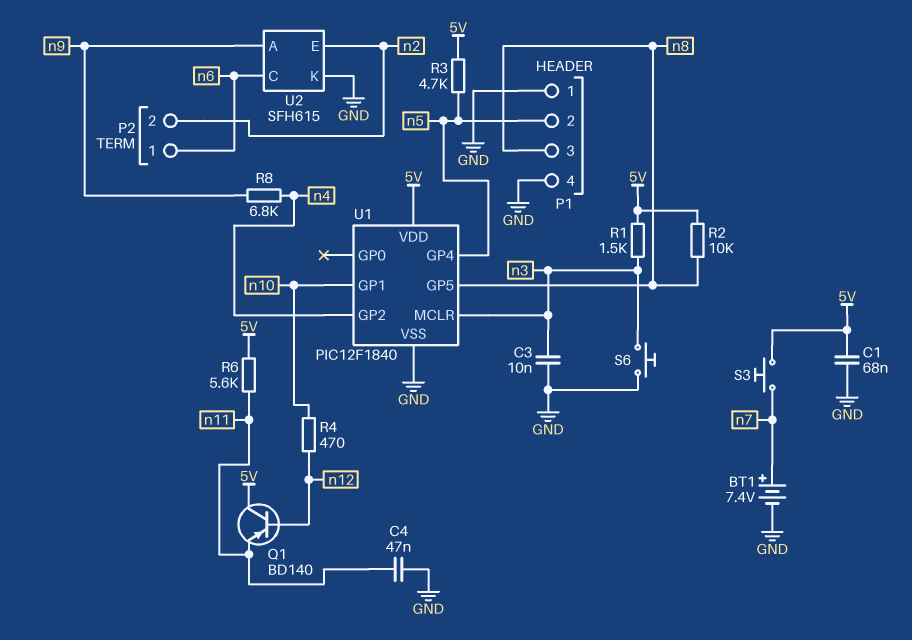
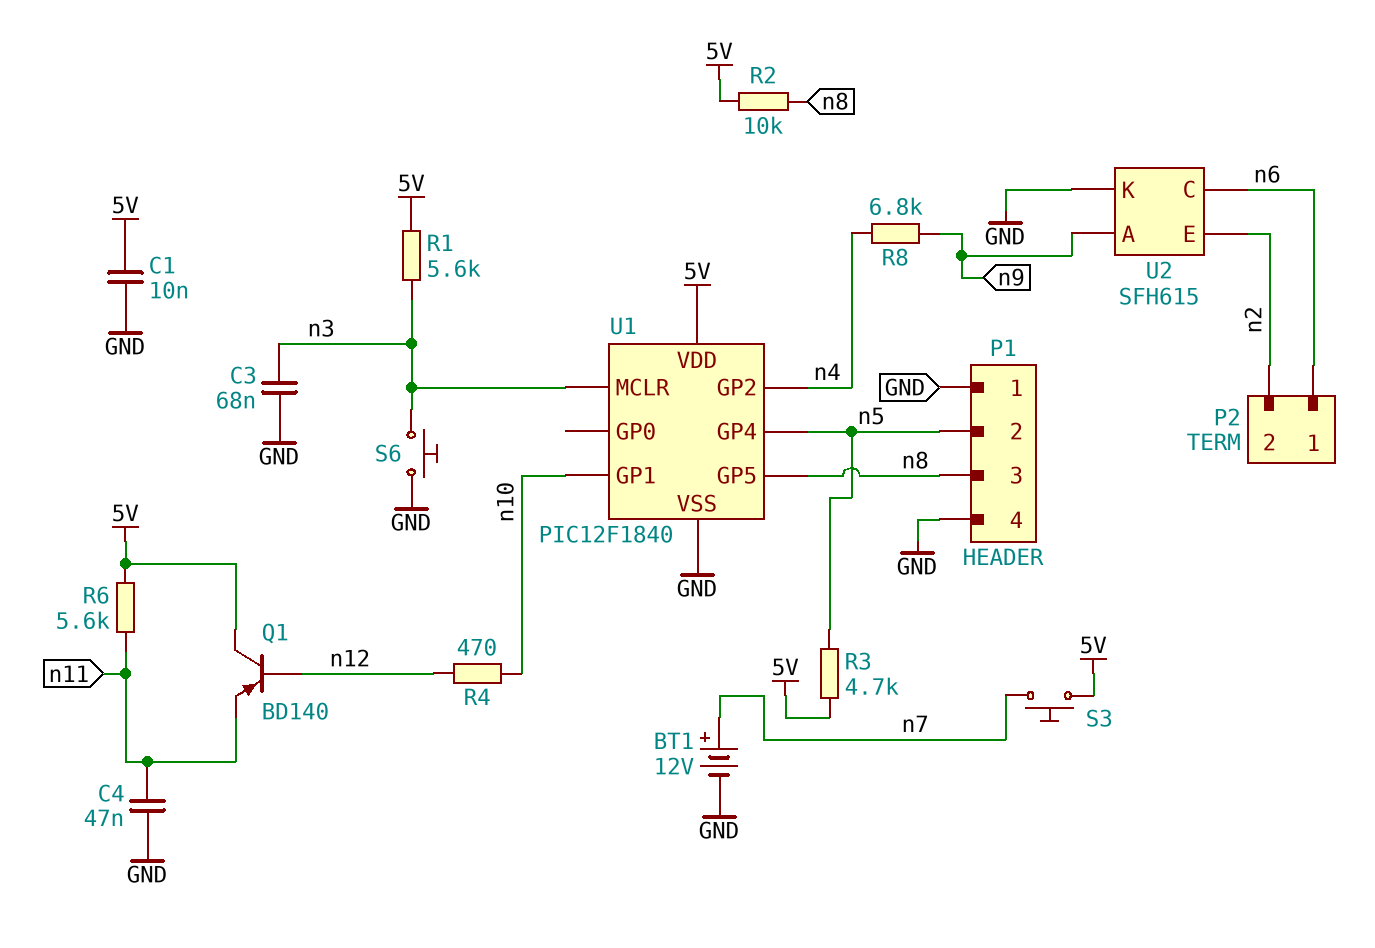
BT1: 7.4V (plus n7, minus GND) -> 12V (plus n7, minus GND)
C1: 68nF (5V, GND) -> 10nF (5V, GND)
C3: 10nF (GND, n3) -> 68nF (GND, n3)
R1: 1.5k (5V, n3) -> 5.6k (5V, n3)

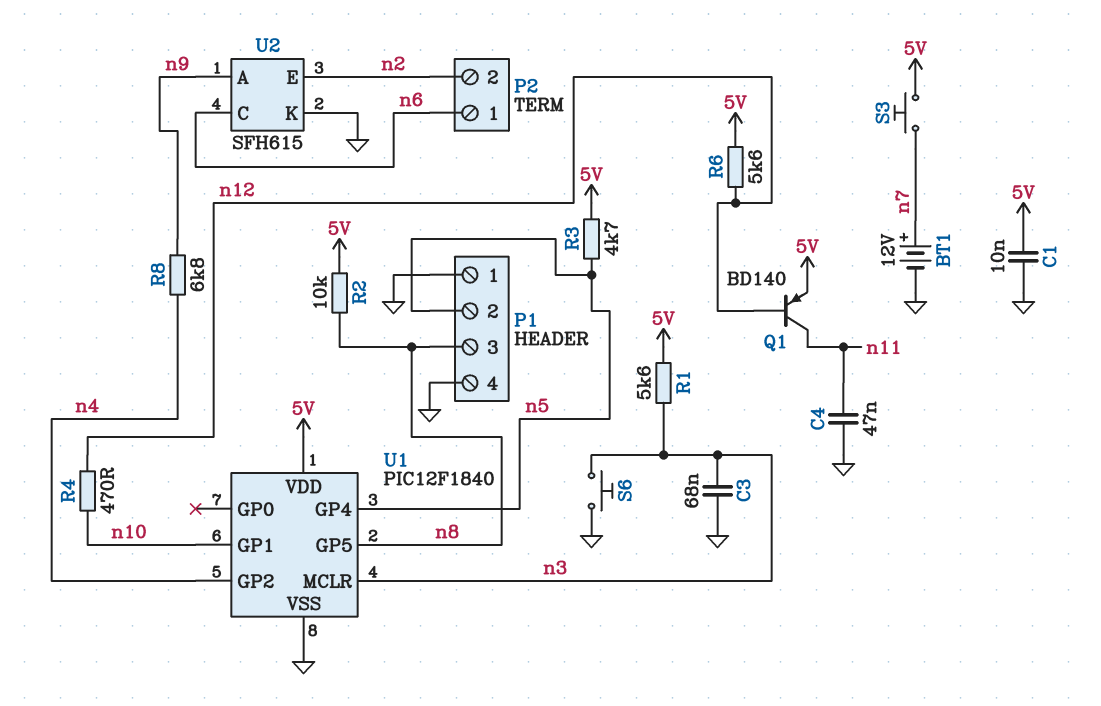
Q1: PNP BD140 (B n12, C 5V, E n11) -> PNP BD140 (B n12, C n11, E 5V)
R6: 5.6k (5V, n11) -> 5.6k (5V, n12)

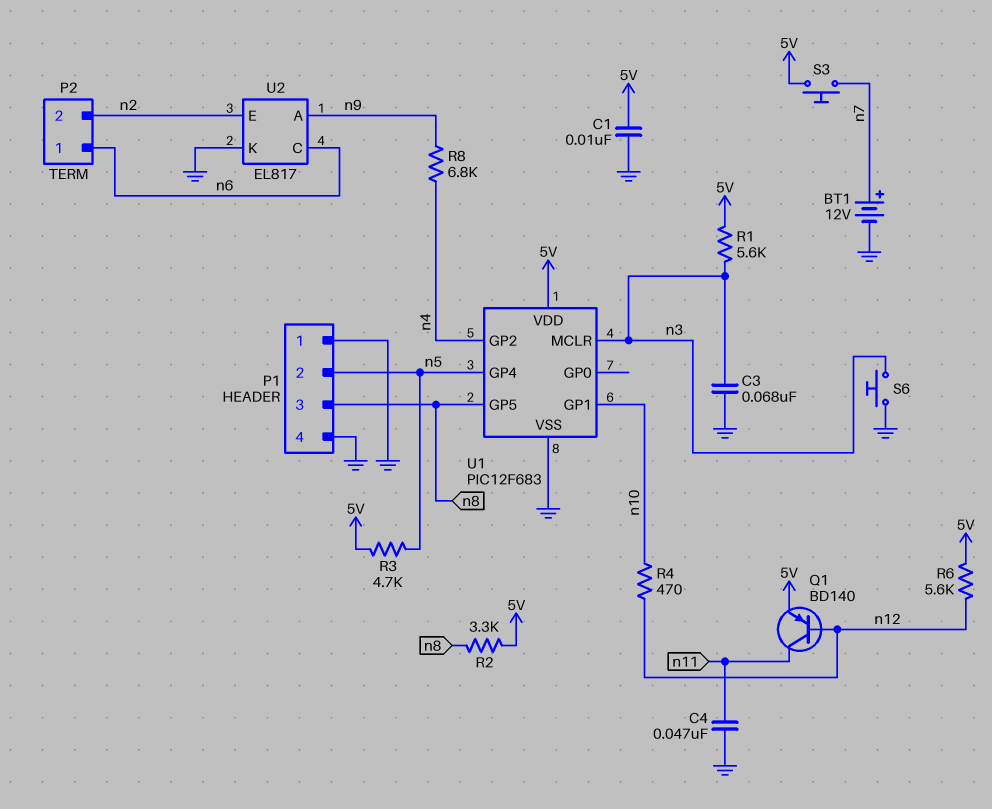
R2: 10k (5V, n8) -> 3.3k (5V, n8)
U1: PIC12F1840 -> PIC12F683
U2: SFH615 -> EL817

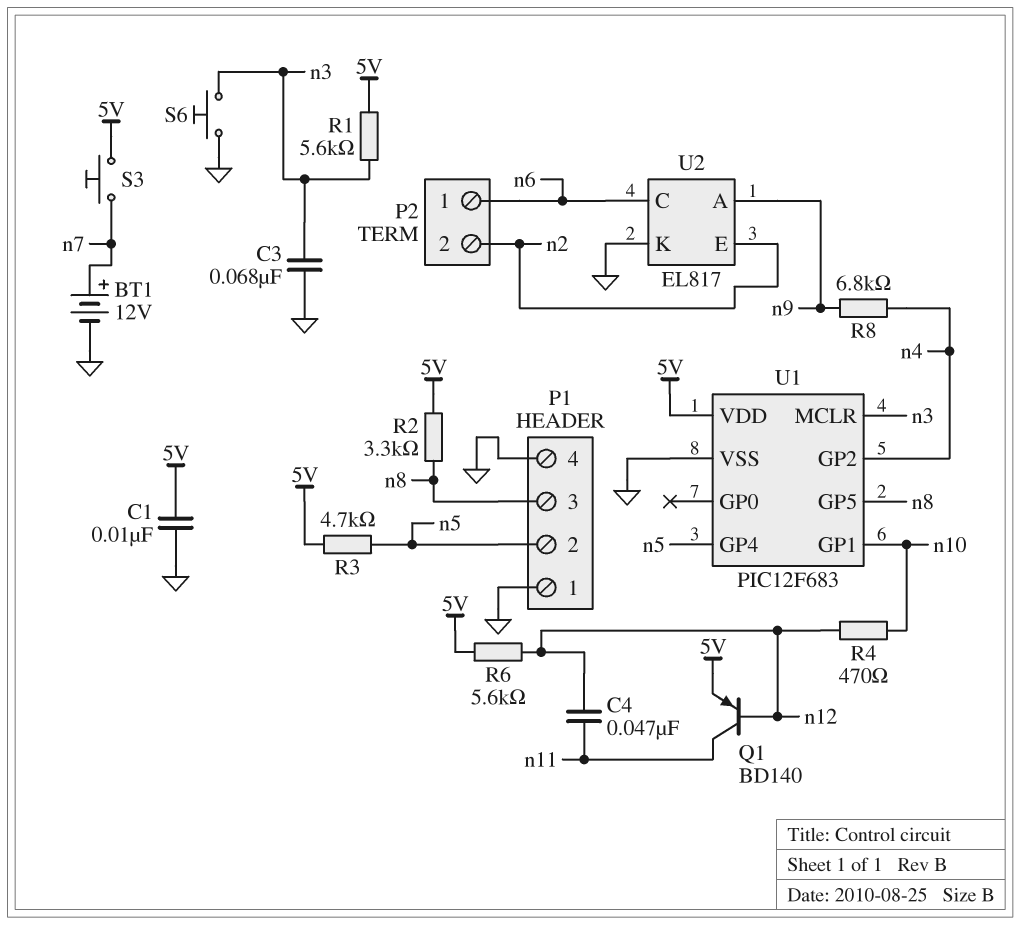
C4: 47nF (GND, n11) -> 47nF (n11, n12)

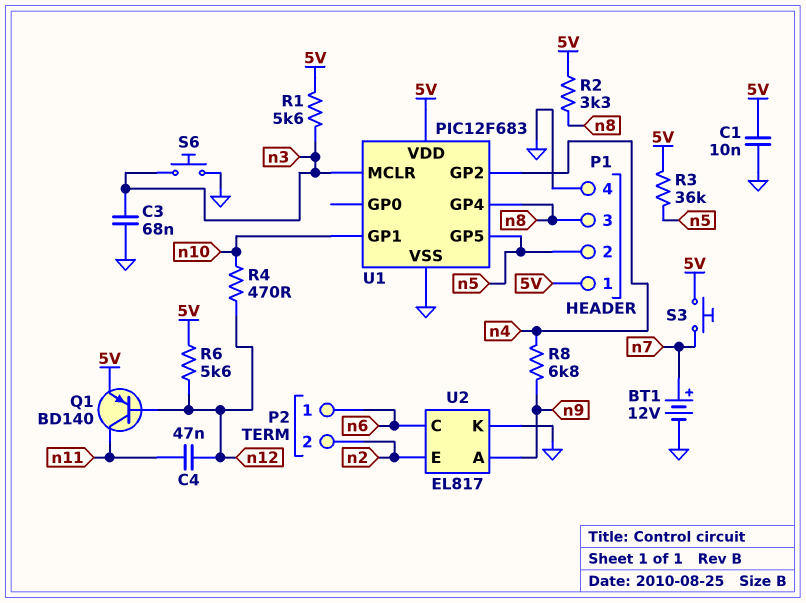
P1 pin 1: GND -> 5V
R3: 4.7k (5V, n5) -> 36k (5V, n5)
U1 pin GP4: n5 -> n8
U1 pin GP5: n8 -> n5

